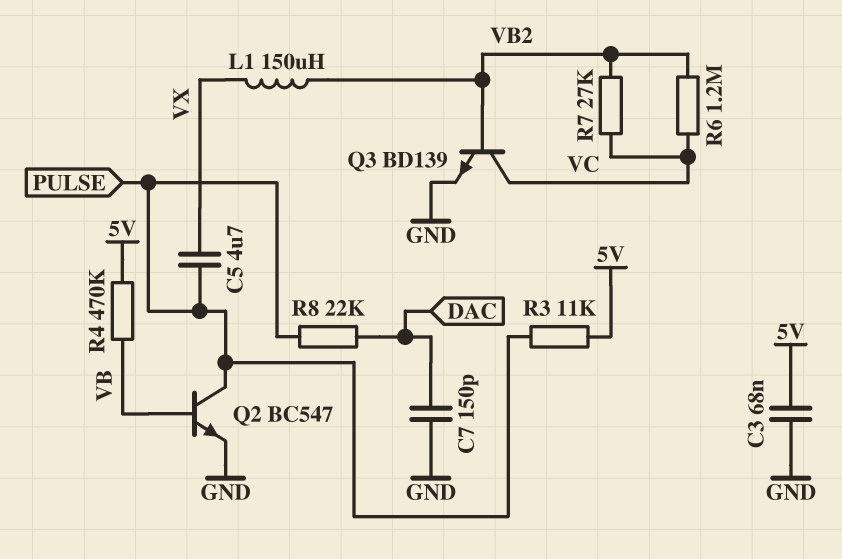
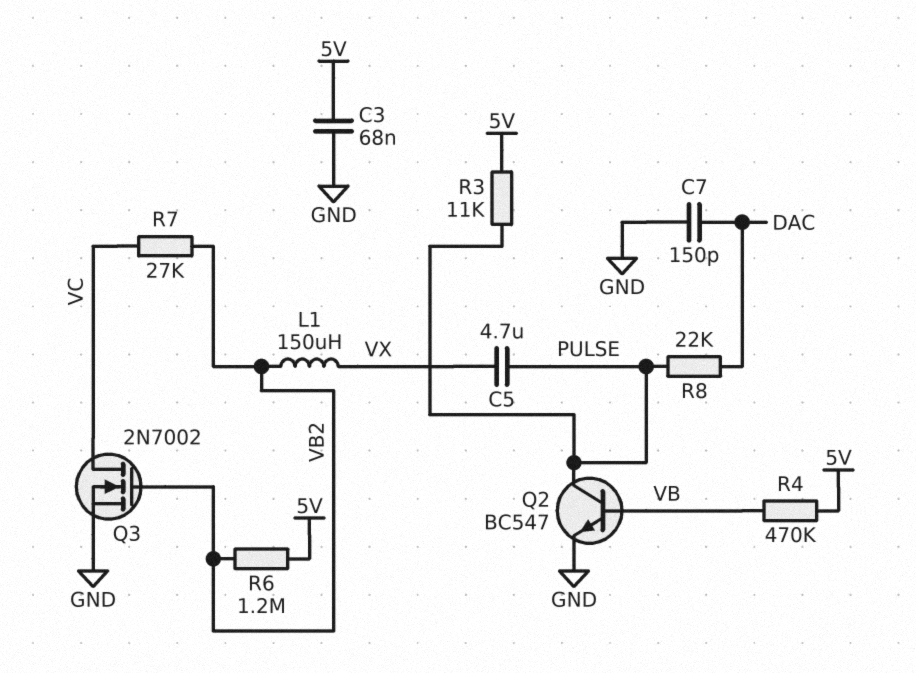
Q3: NPN BD139 (B VB2, C VC, E GND) -> NMOS 2N7002 (G VB2, D VC, S GND)
R6: 1.2M (VB2, VC) -> 1.2M (5V, VB2)

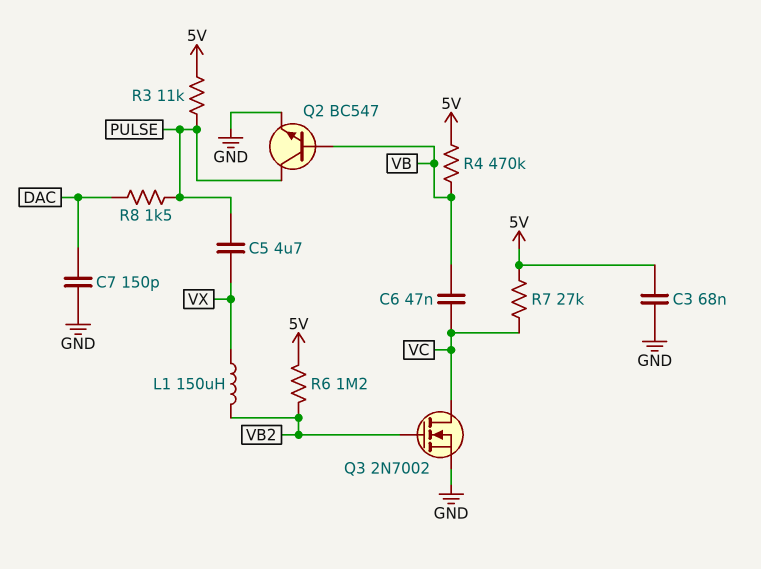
C6: none -> 47nF (VB, VC)
R7: 27k (VB2, VC) -> 27k (5V, VC)
R8: 22k (DAC, PULSE) -> 1.5k (DAC, PULSE)

